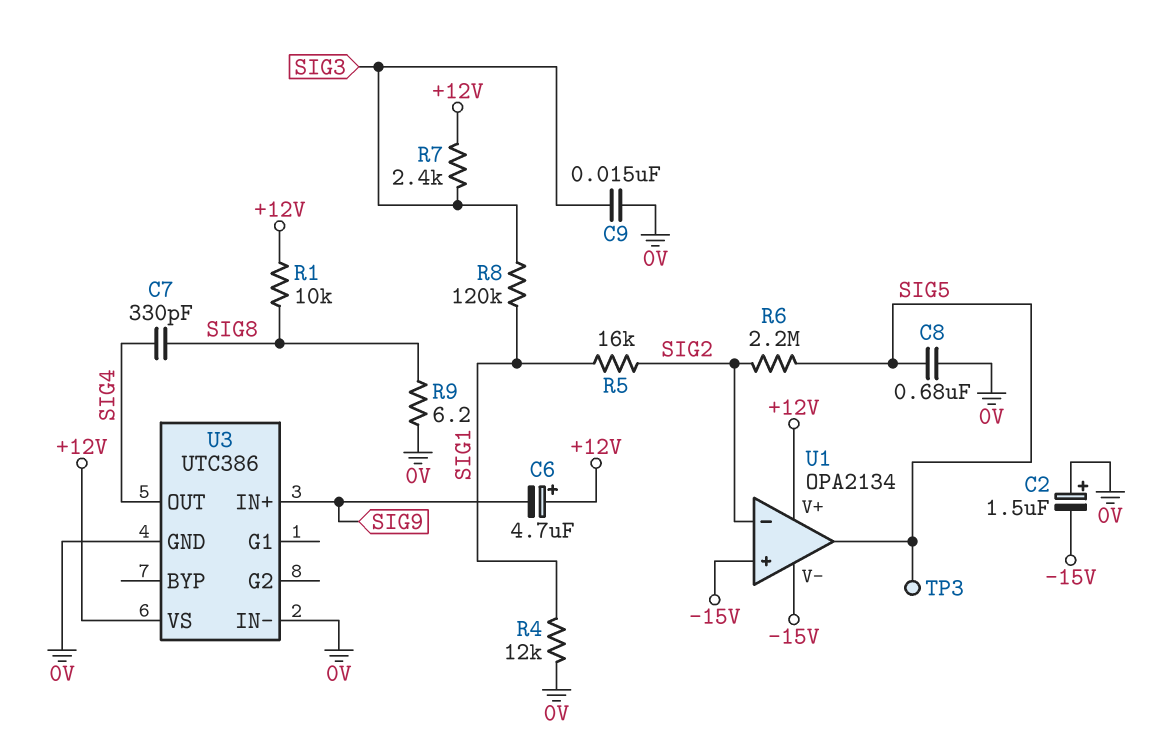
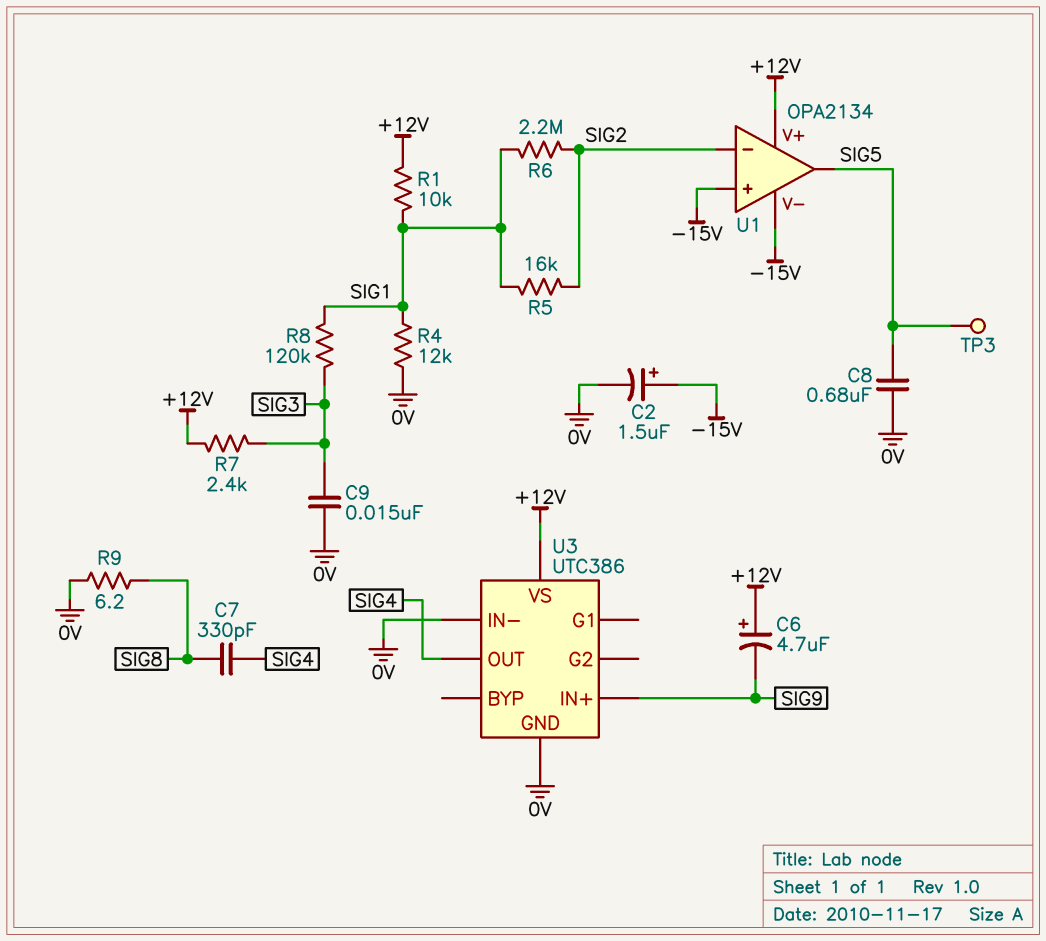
C2: 1.5uF (plus 0V, minus -15V) -> 1.5uF (plus -15V, minus 0V)
R1: 10k (+12V, SIG8) -> 10k (+12V, SIG1)
R6: 2.2M (SIG2, SIG5) -> 2.2M (SIG1, SIG2)

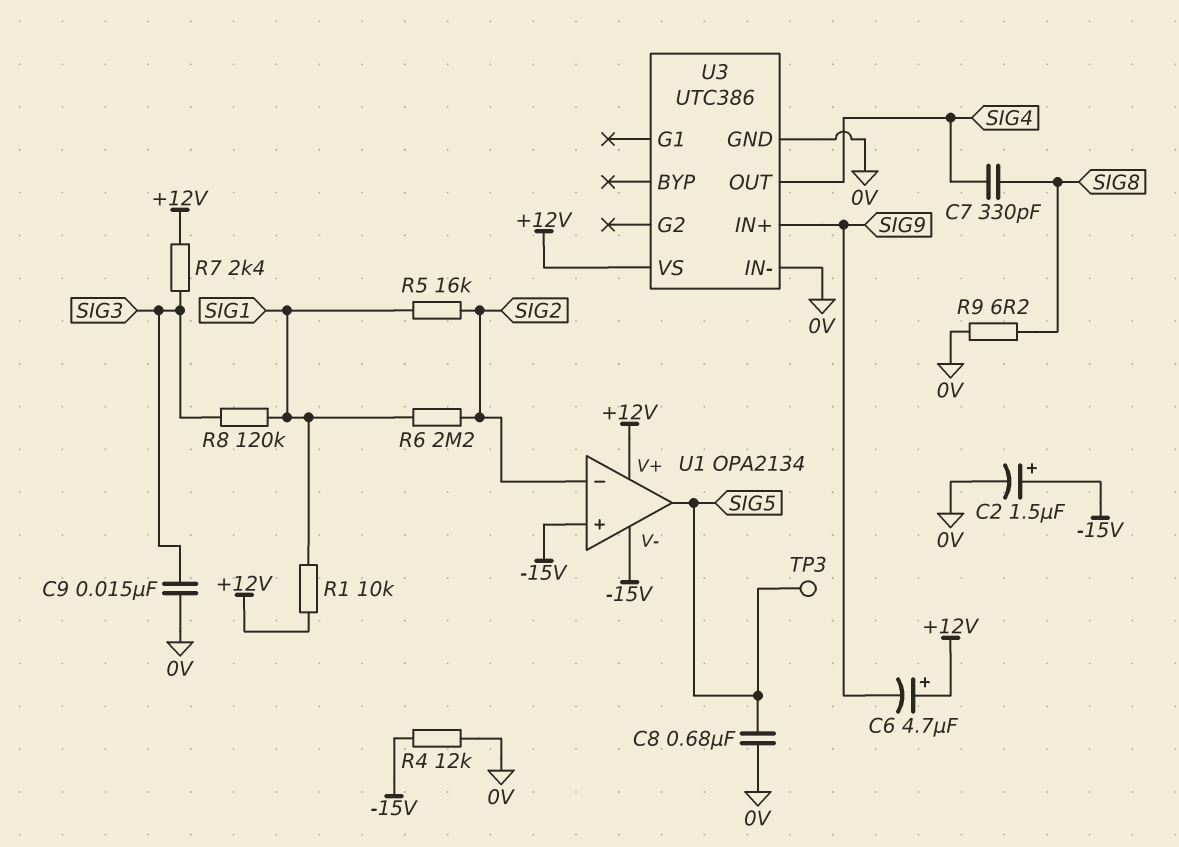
R4: 12k (0V, SIG1) -> 12k (-15V, 0V)

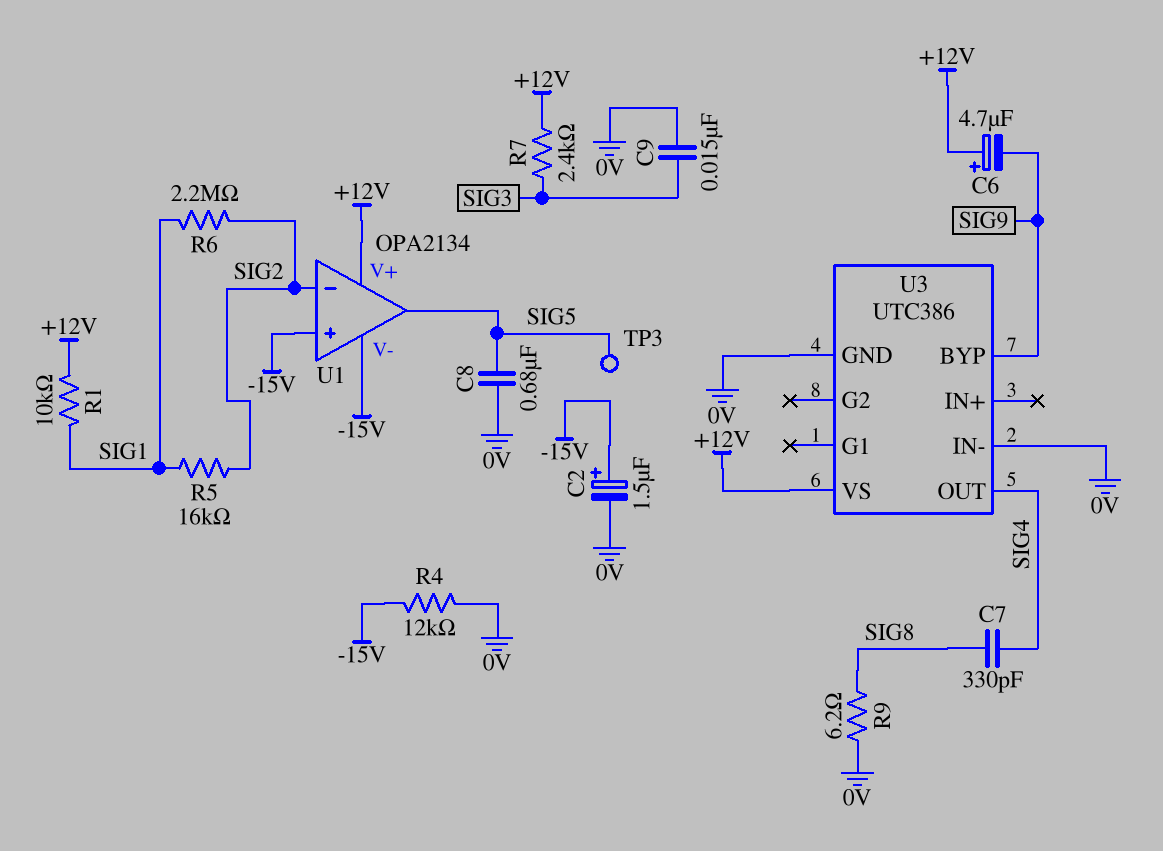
R8: 120k (SIG1, SIG3) -> none
U3 pin BYP: none -> SIG9
U3 pin IN+: SIG9 -> none

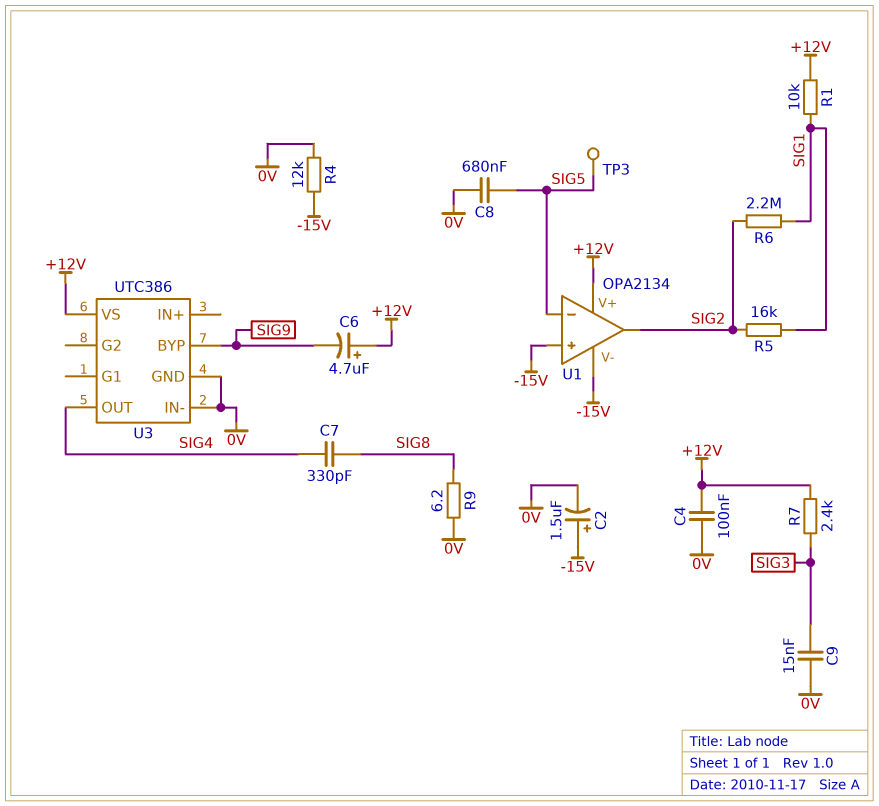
C4: none -> 100nF (+12V, 0V)
U1 pin in-: SIG2 -> SIG5
U1 pin out: SIG5 -> SIG2

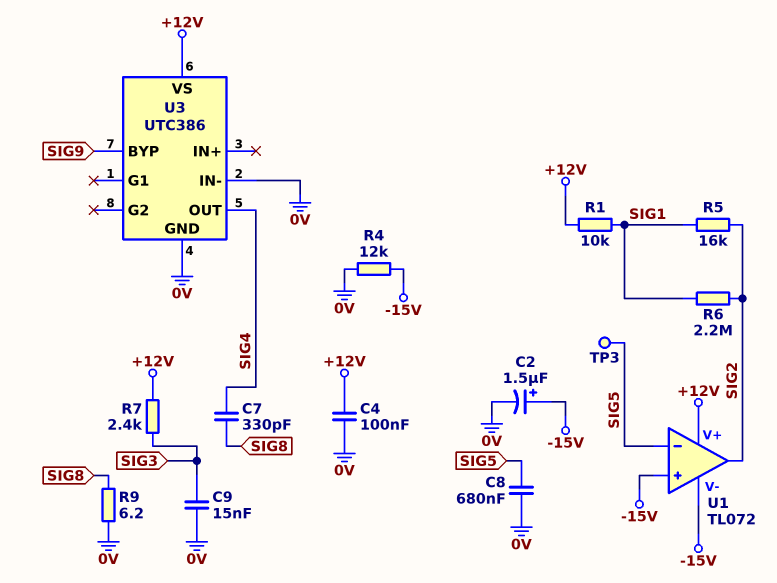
C6: 4.7uF (plus +12V, minus SIG9) -> none
U1: OPA2134 -> TL072

